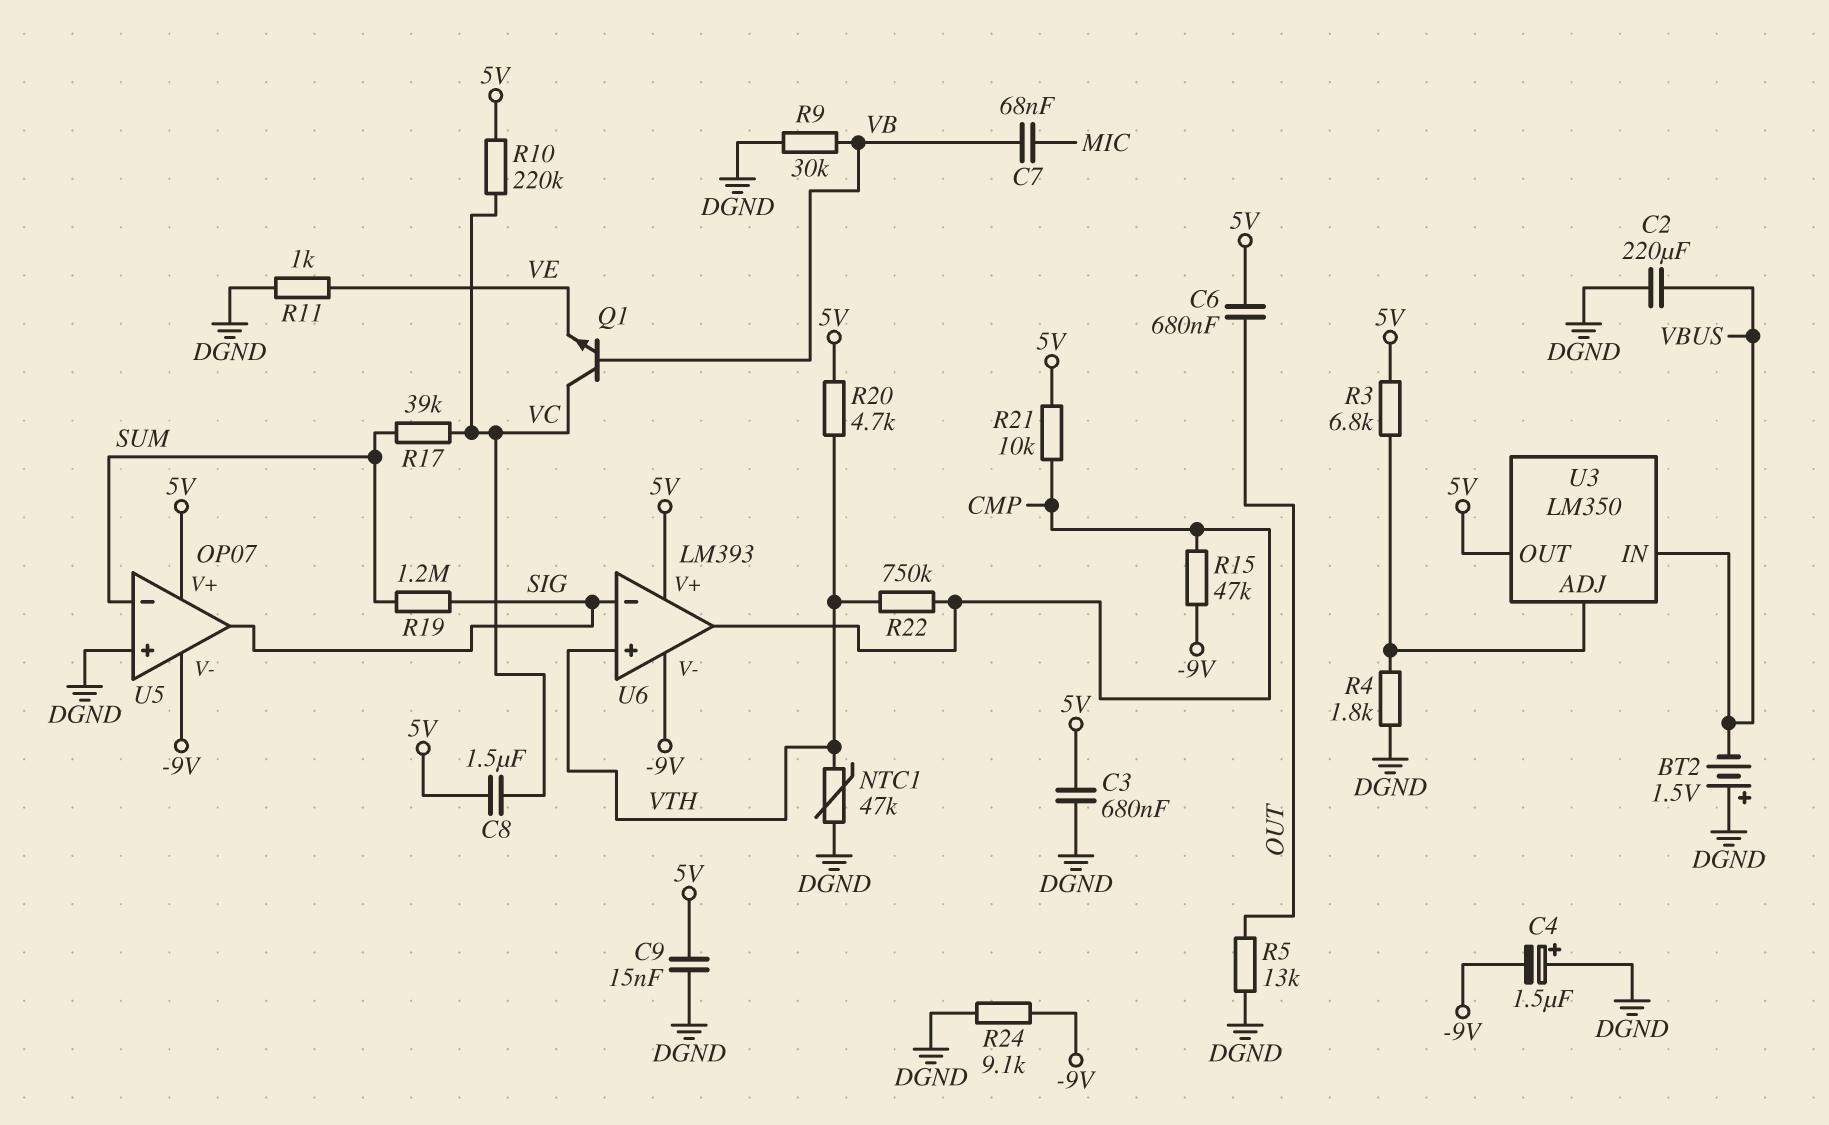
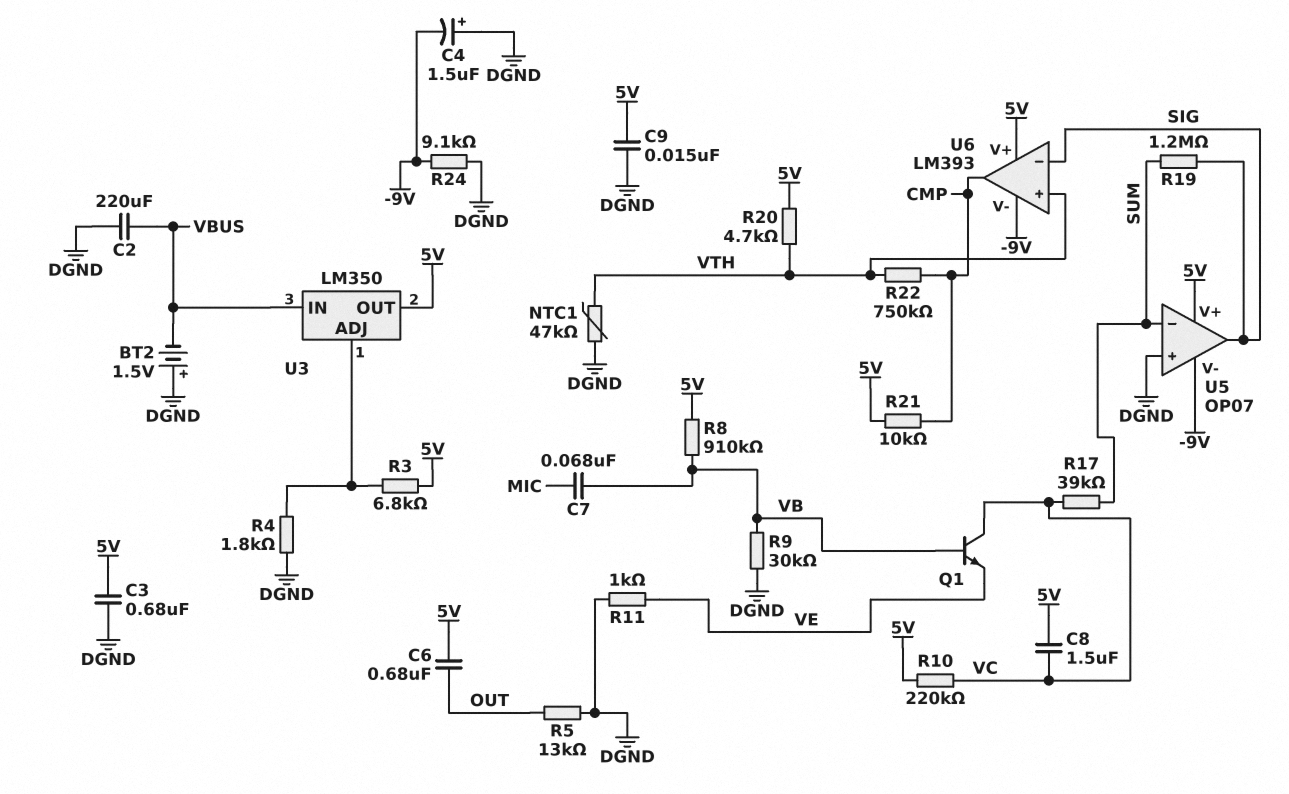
R8: none -> 910k (5V, VB)
R15: 47k (-9V, CMP) -> none

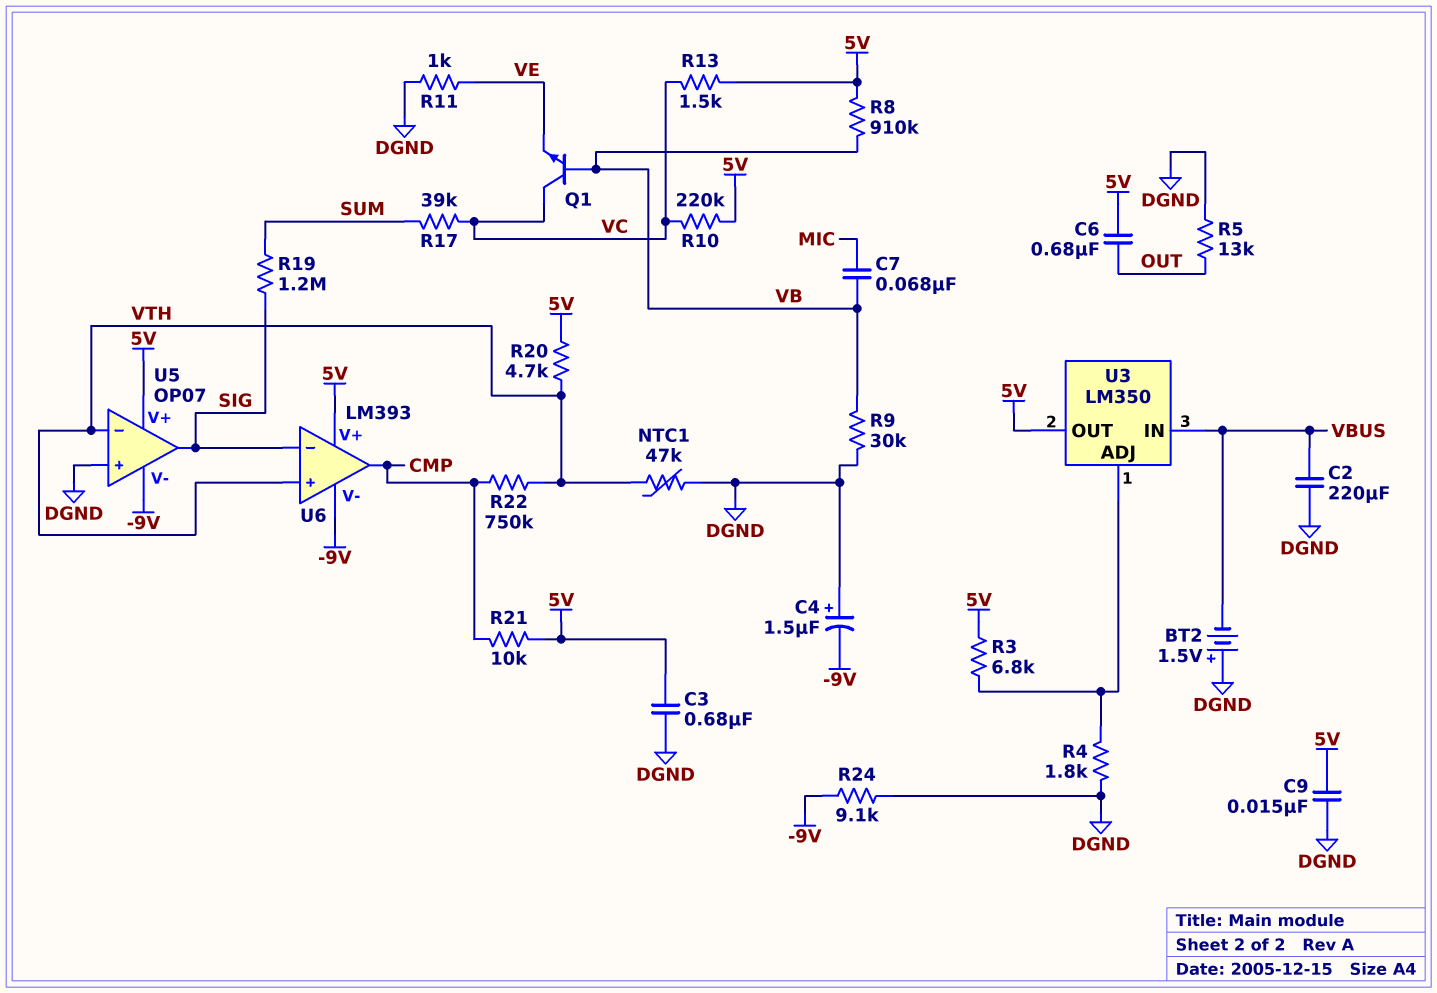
C8: 1.5uF (5V, VC) -> none
R13: none -> 1.5k (5V, VC)
U5 pin in-: SUM -> VTH

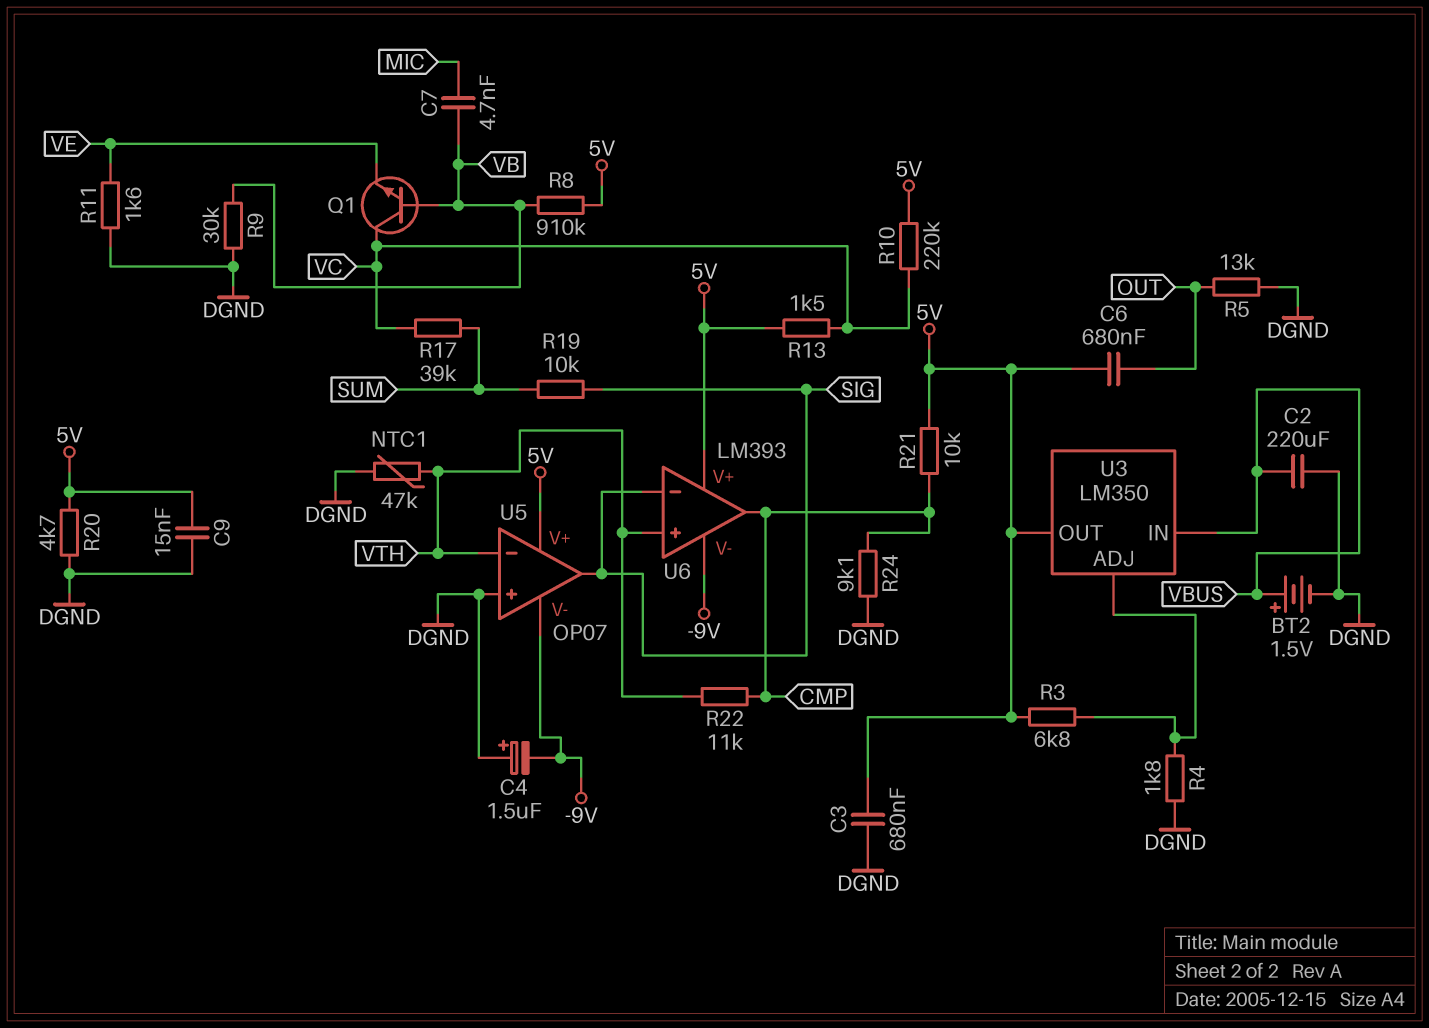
BT2: 1.5V (plus DGND, minus VBUS) -> 1.5V (plus VBUS, minus DGND)
C7: 68nF (MIC, VB) -> 4.7nF (MIC, VB)
R11: 1k (DGND, VE) -> 1.6k (DGND, VE)
R19: 1.2M (SIG, SUM) -> 10k (SIG, SUM)
R20: 4.7k (5V, VTH) -> 4.7k (5V, DGND)
R22: 750k (CMP, VTH) -> 11k (CMP, VTH)
R24: 9.1k (-9V, DGND) -> 9.1k (CMP, DGND)

